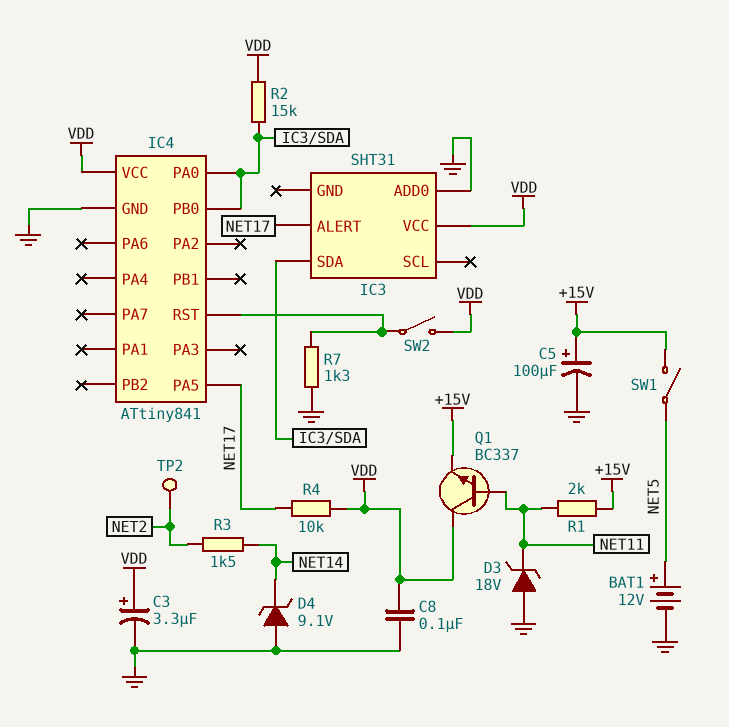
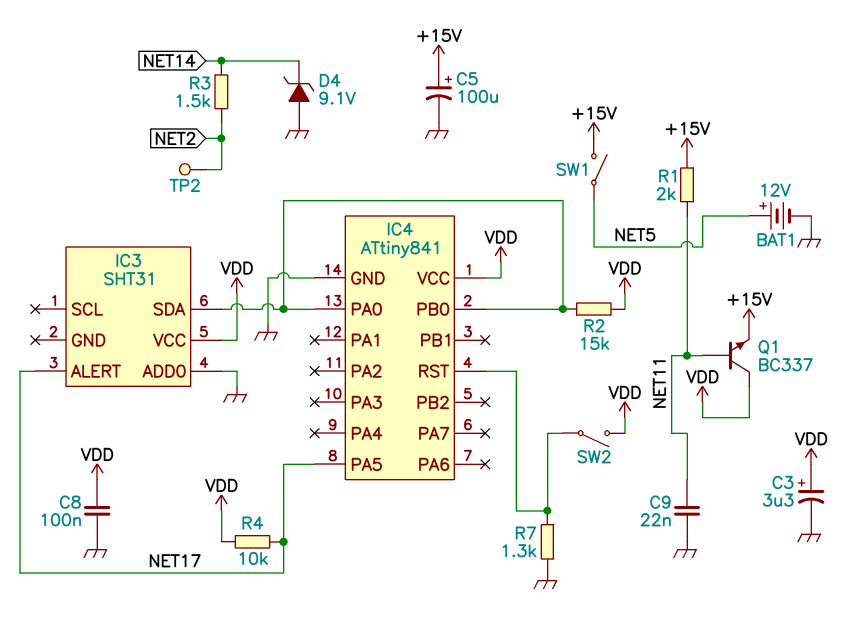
C9: none -> 22nF (GND, NET11)
D3: zener 18V (A GND, K NET11) -> none

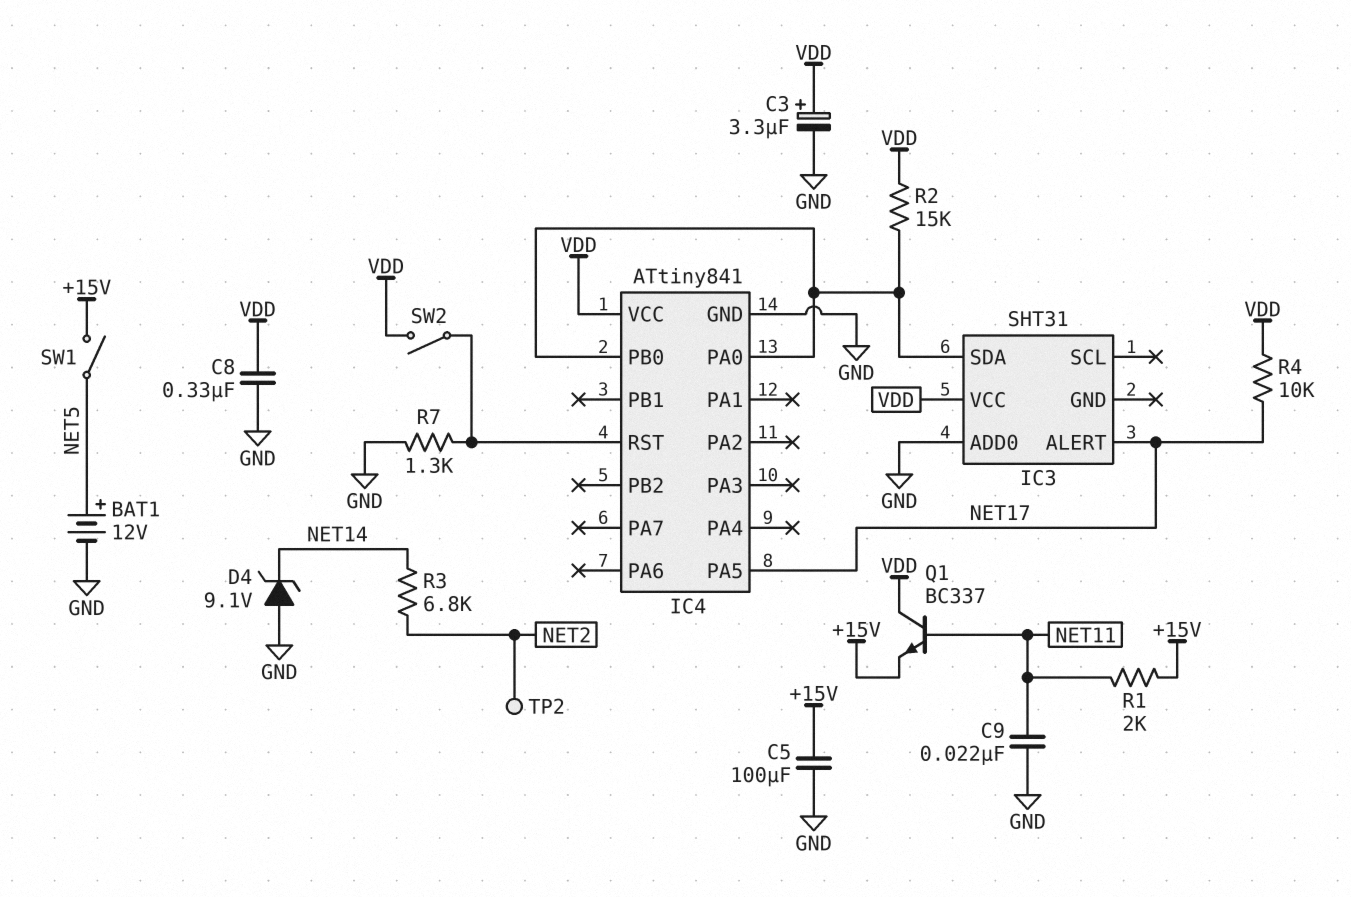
C5: 100uF (plus +15V, minus GND) -> 100uF (+15V, GND)
C8: 100nF (GND, VDD) -> 330nF (GND, VDD)
R3: 1.5k (NET2, NET14) -> 6.8k (NET2, NET14)

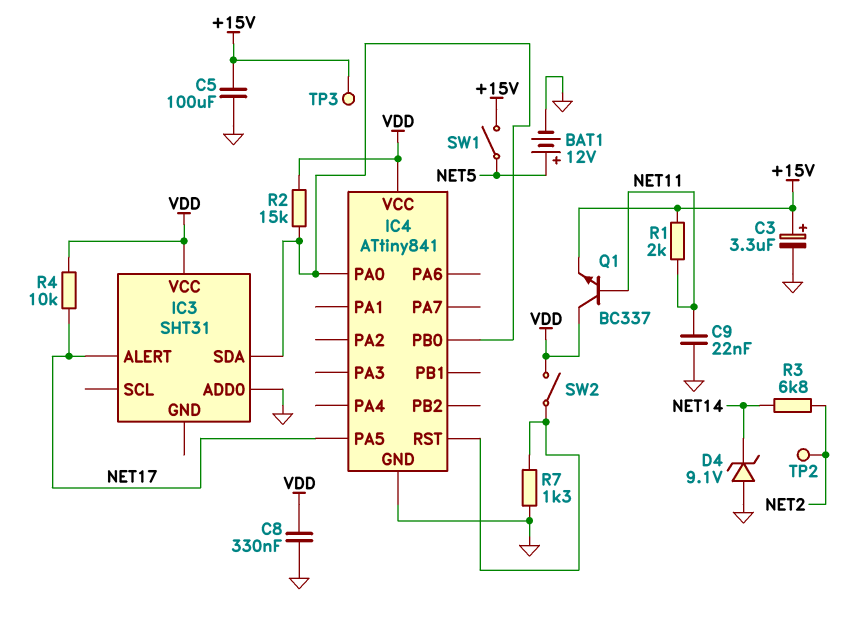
C3: 3.3uF (plus VDD, minus GND) -> 3.3uF (plus +15V, minus GND)
TP3: none -> test point (+15V)

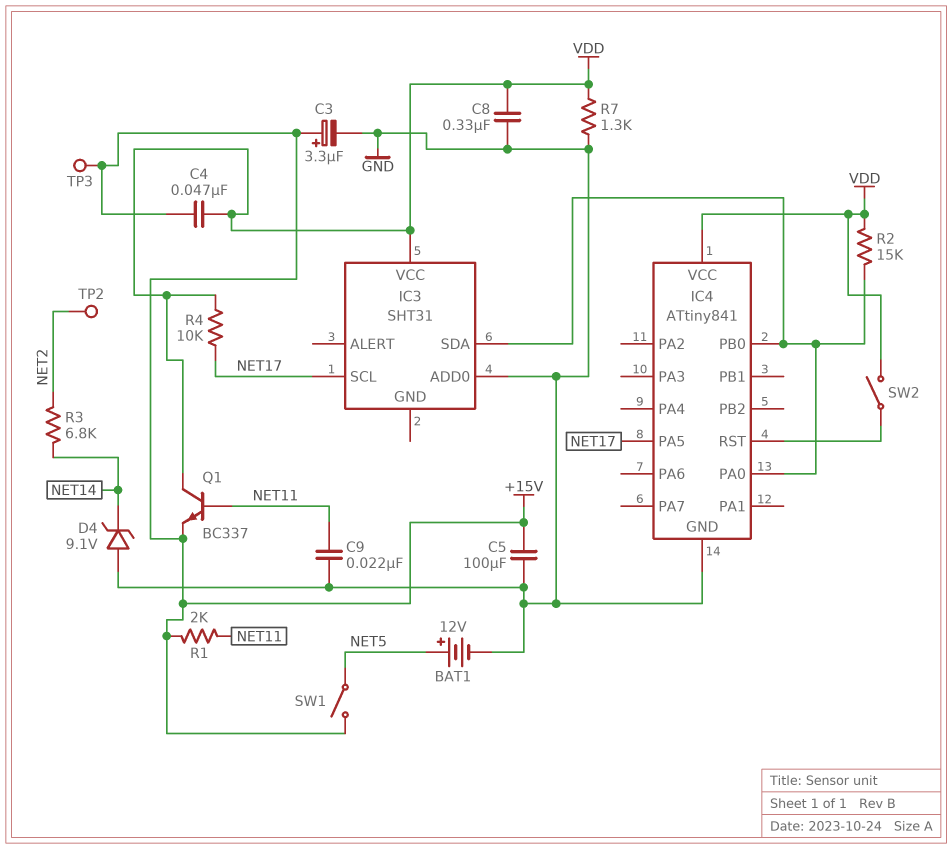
C4: none -> 47nF (+15V, VDD)
IC3 pin ALERT: NET17 -> none
IC3 pin SCL: none -> NET17
R7: 1.3k (GND, IC4/RST) -> 1.3k (GND, VDD)

